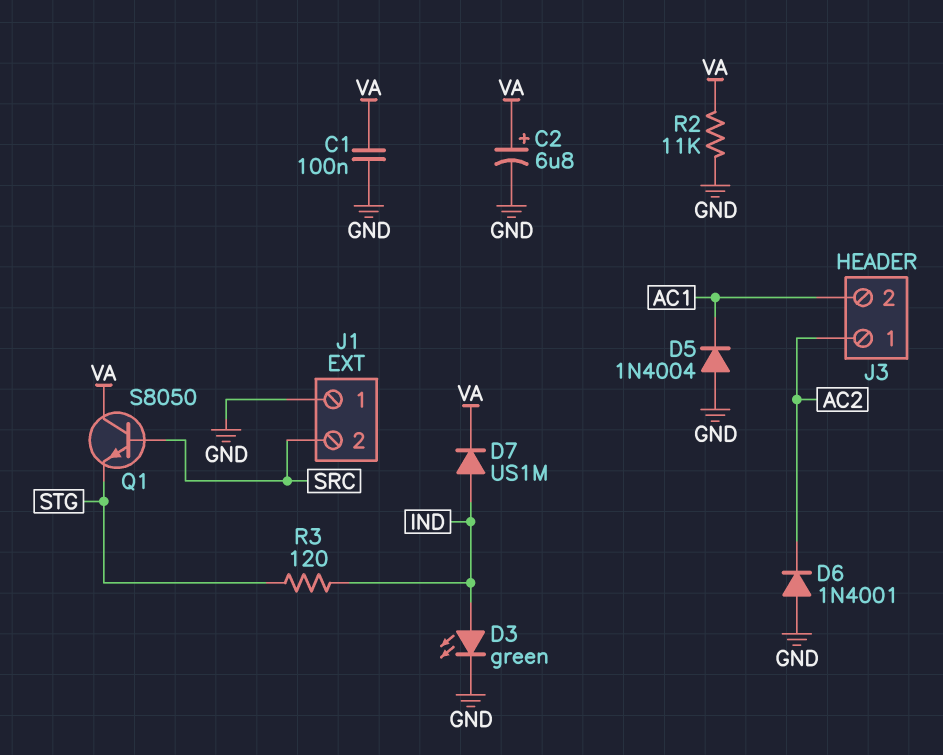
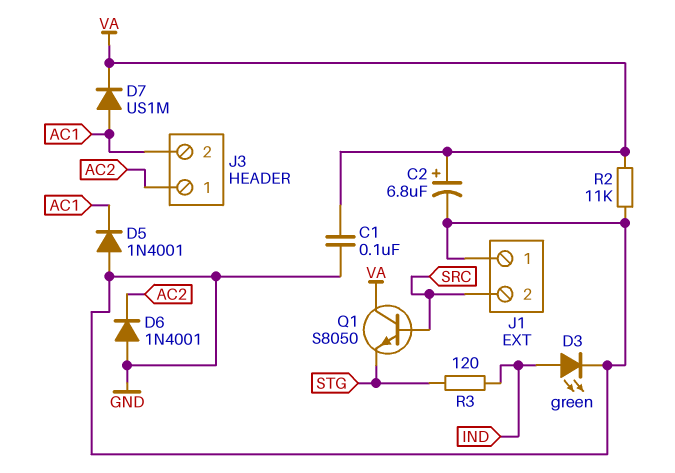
D5: diode 1N4004 (A GND, K AC1) -> diode 1N4001 (A GND, K AC1)
D7: diode US1M (A IND, K VA) -> diode US1M (A AC1, K VA)

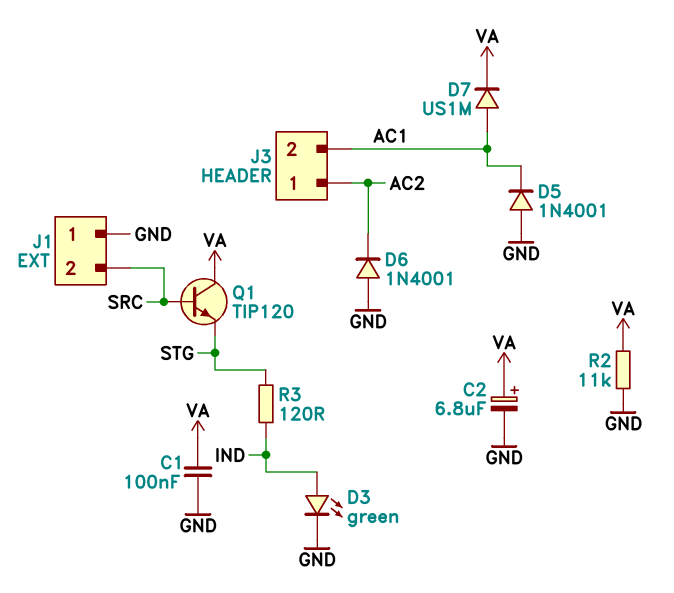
Q1: NPN S8050 (B SRC, C VA, E STG) -> NPN TIP120 (B SRC, C VA, E STG)

